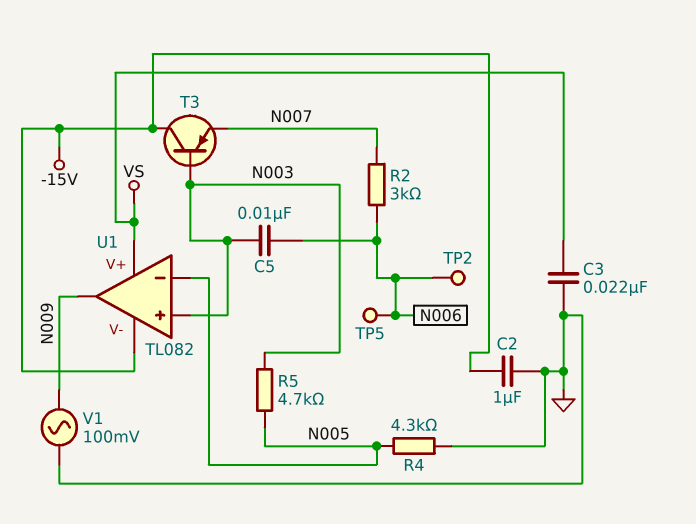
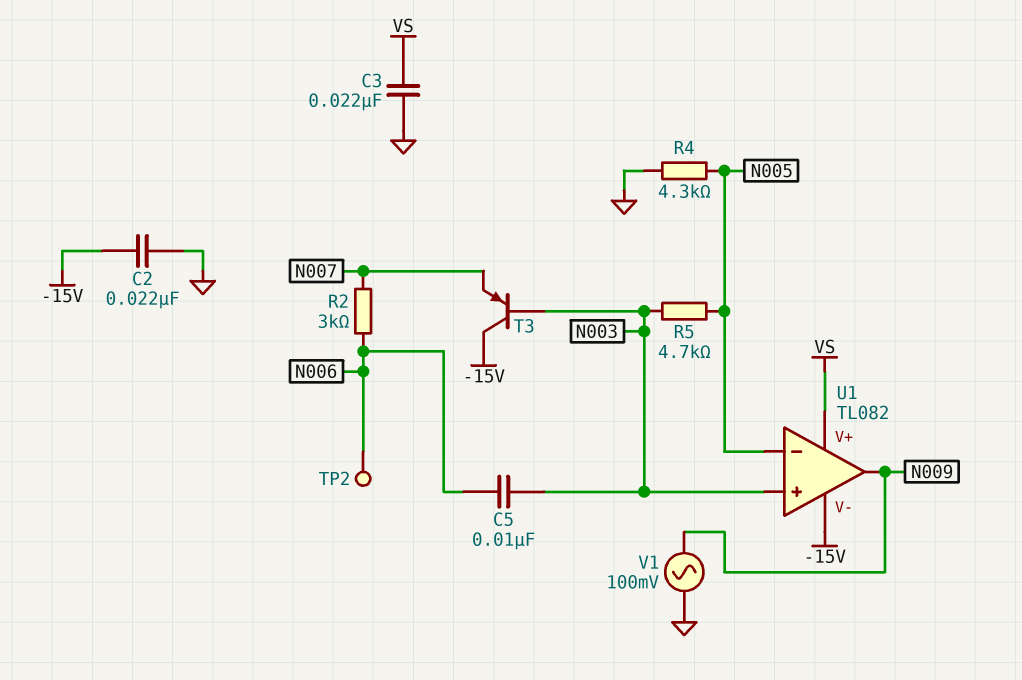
C2: 1uF (-15V, GND) -> 22nF (-15V, GND)
TP5: test point (N006) -> none

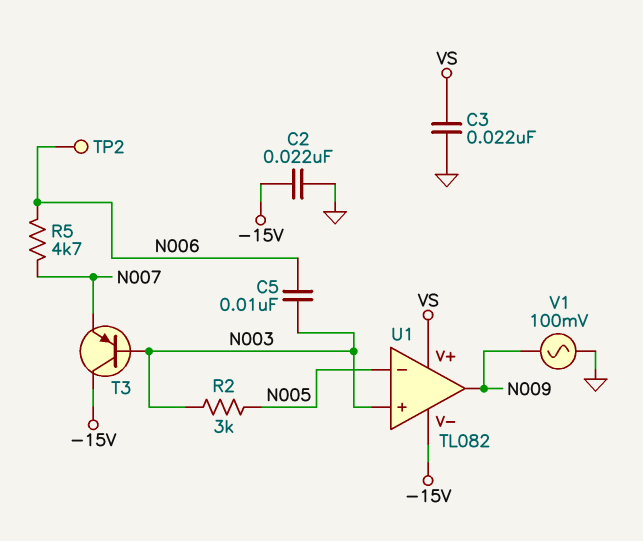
R2: 3k (N006, N007) -> 3k (N003, N005)
R4: 4.3k (GND, N005) -> none
R5: 4.7k (N003, N005) -> 4.7k (N006, N007)

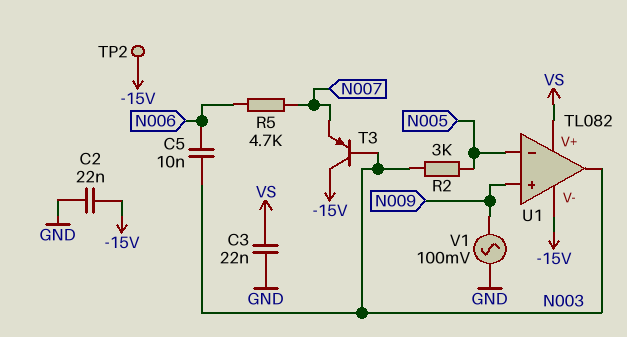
TP2: test point (N006) -> test point (-15V)
U1 pin in+: N003 -> N009
U1 pin out: N009 -> N003

